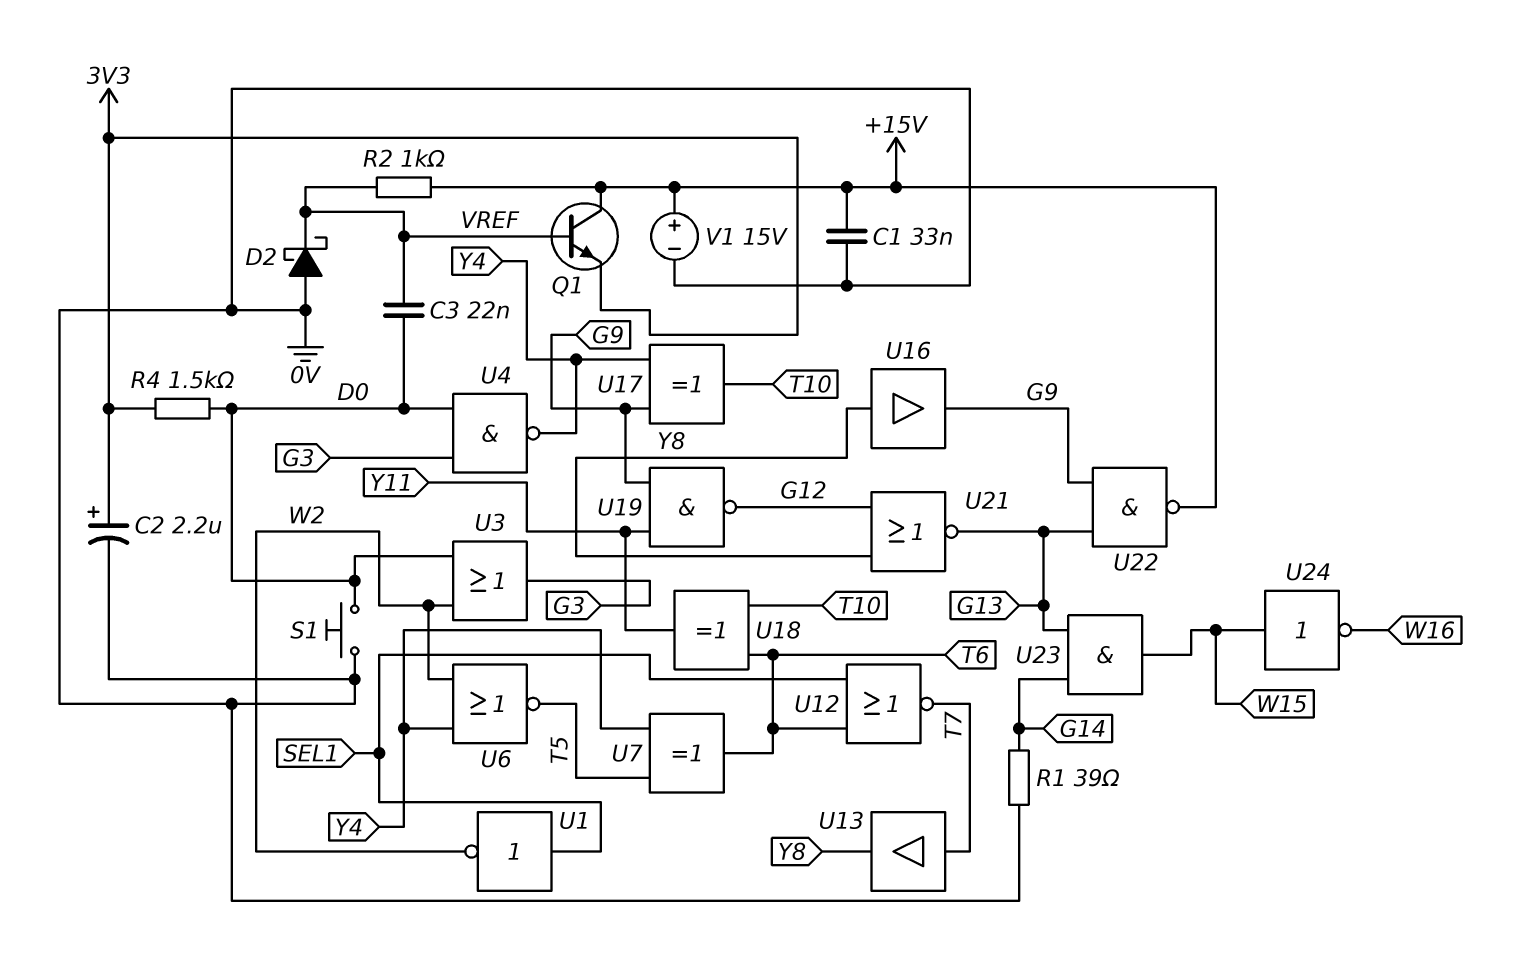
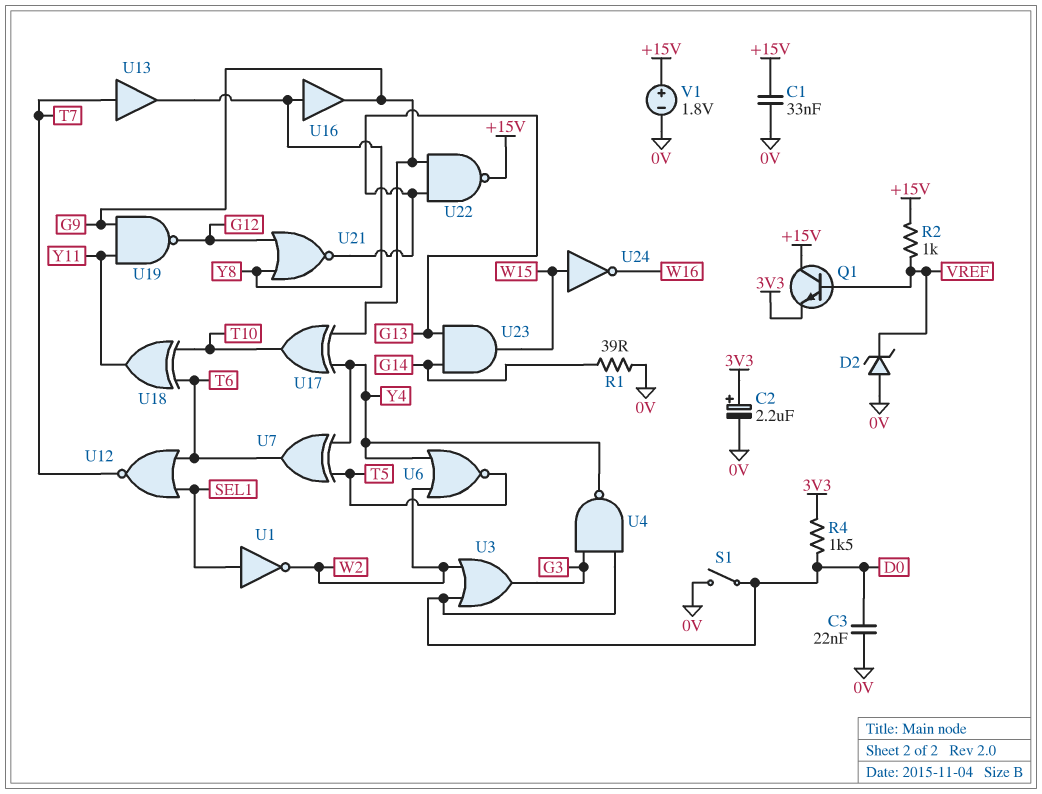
C3: 22nF (D0, VREF) -> 22nF (0V, D0)
D2: schottky (A 0V, K VREF) -> zener (A 0V, K VREF)
S1: button (0V, D0) -> switch (0V, D0)
V1: 15V (plus +15V, minus 0V) -> 1.8V (plus +15V, minus 0V)

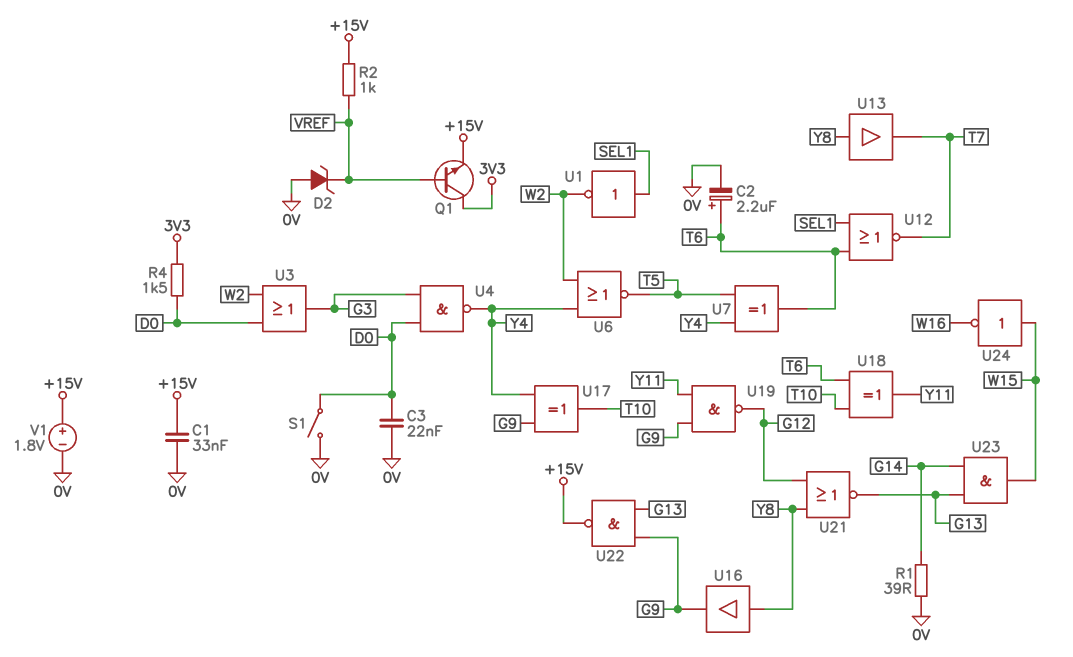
C2: 2.2uF (plus 3V3, minus 0V) -> 2.2uF (plus T6, minus 0V)
Q1: NPN (B VREF, C +15V, E 3V3) -> NPN (B VREF, C 3V3, E +15V)
U13: buffer (in T7, out Y8) -> buffer (in Y8, out T7)

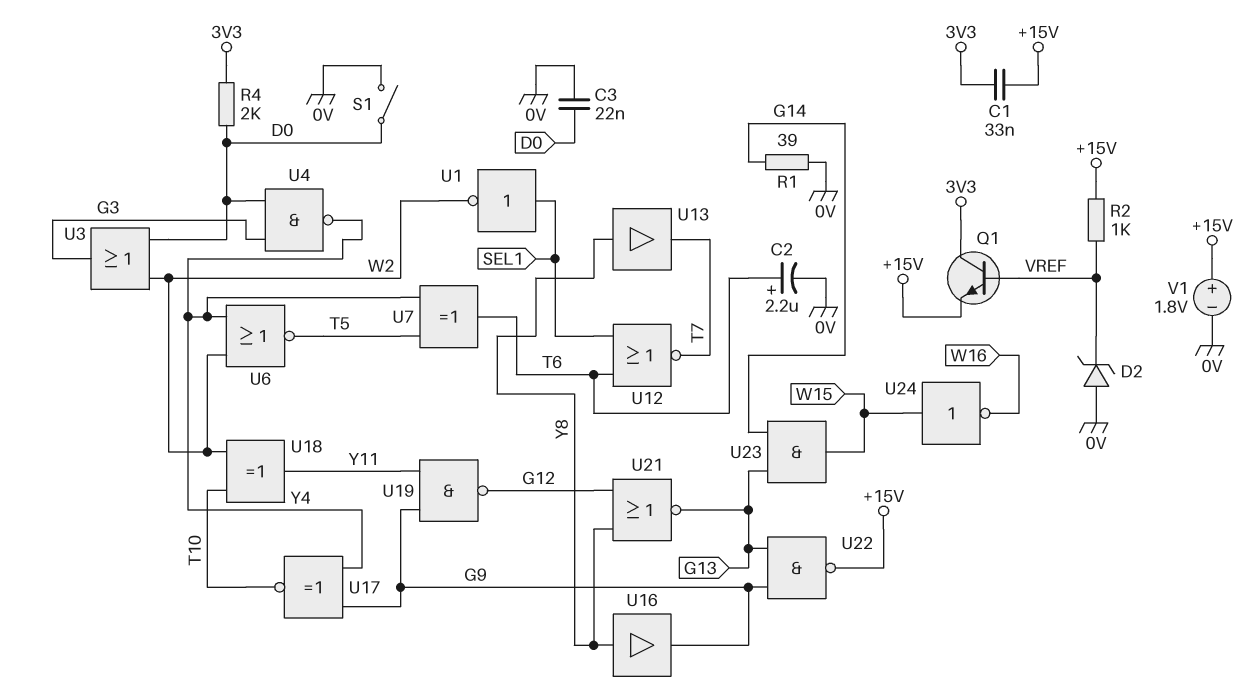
C1: 33nF (+15V, 0V) -> 33nF (+15V, 3V3)
R4: 1.5k (3V3, D0) -> 2k (3V3, D0)
U17: XOR (in G9, in Y4, out T10) -> XNOR (in G9, in Y4, out T10)
U18: XOR (in T6, in T10, out Y11) -> XOR (in T10, in W2, out Y11)

